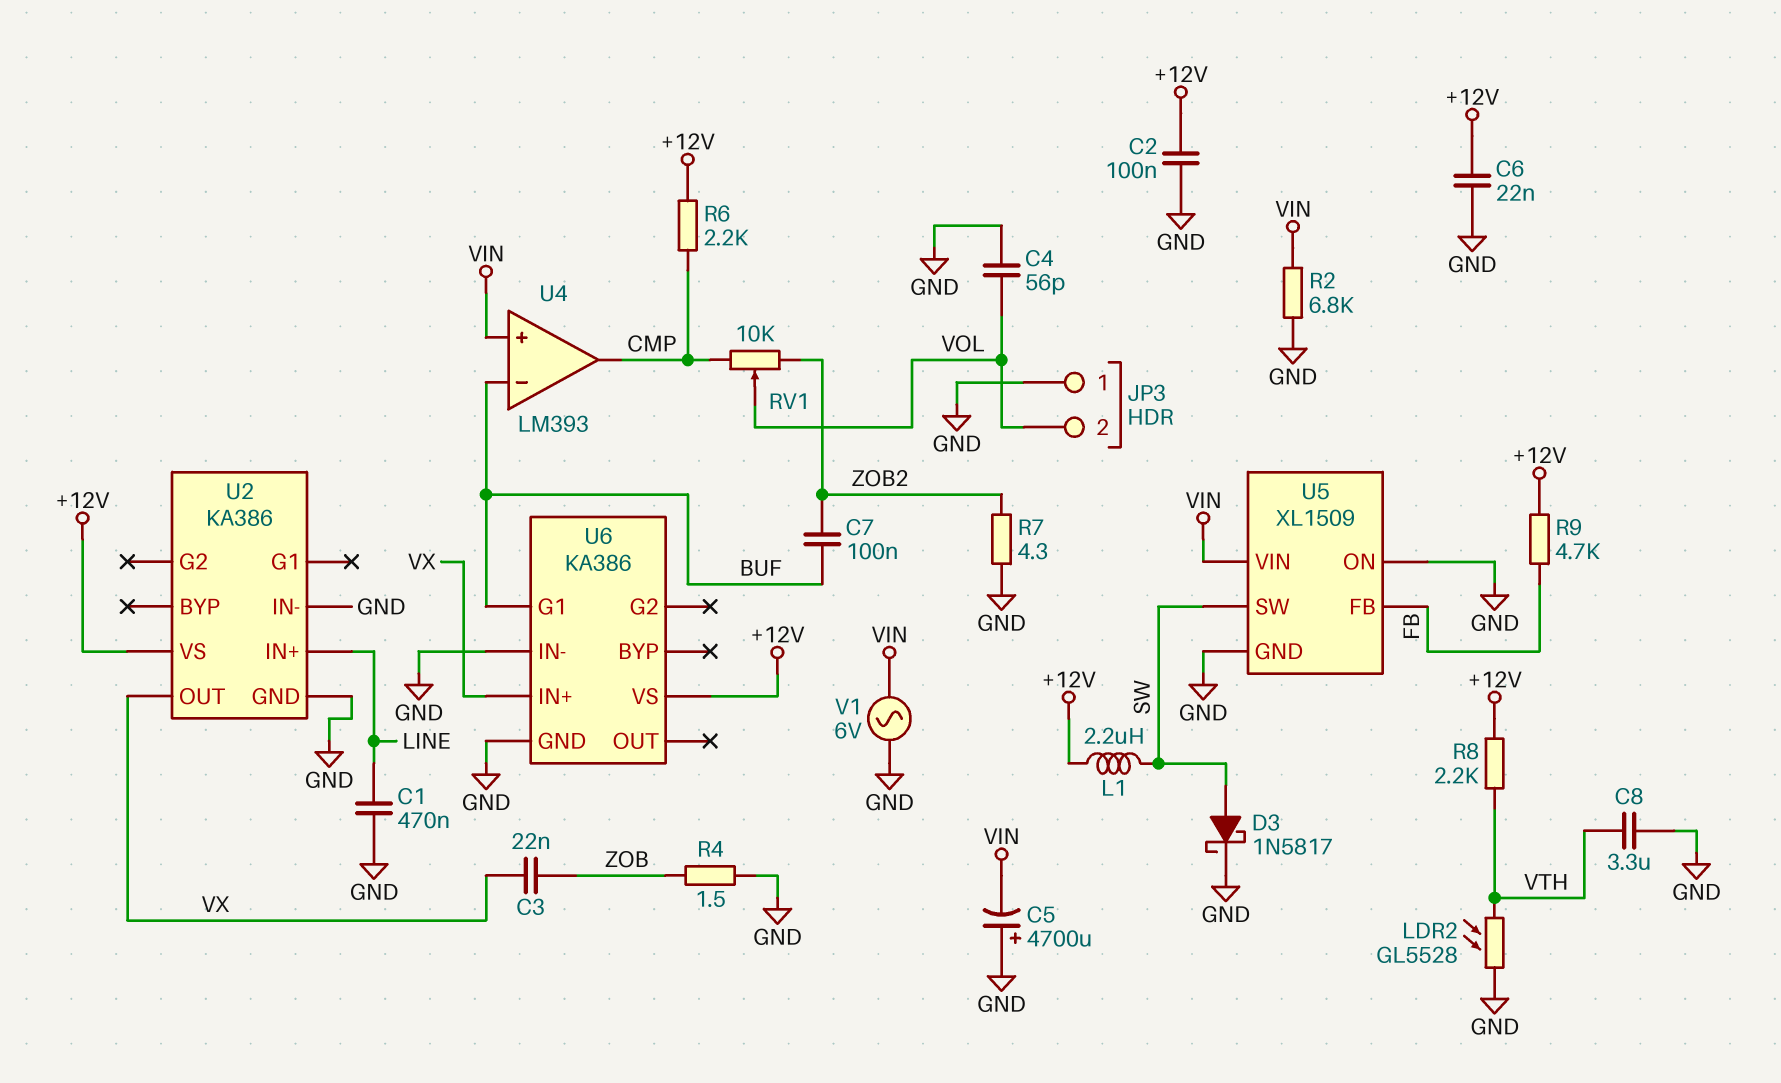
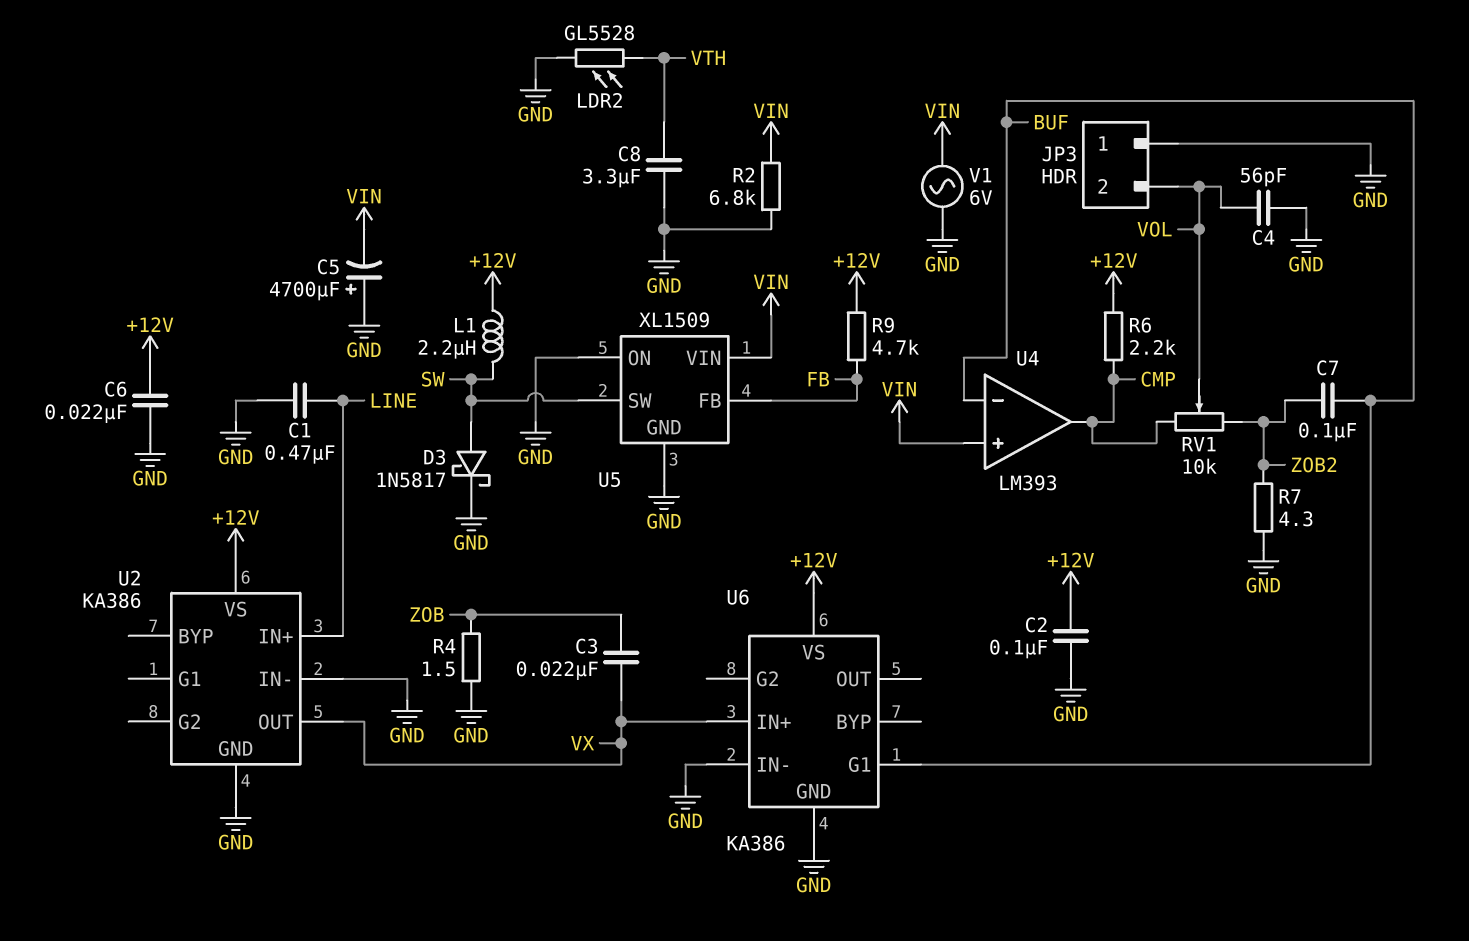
R8: 2.2k (+12V, VTH) -> none

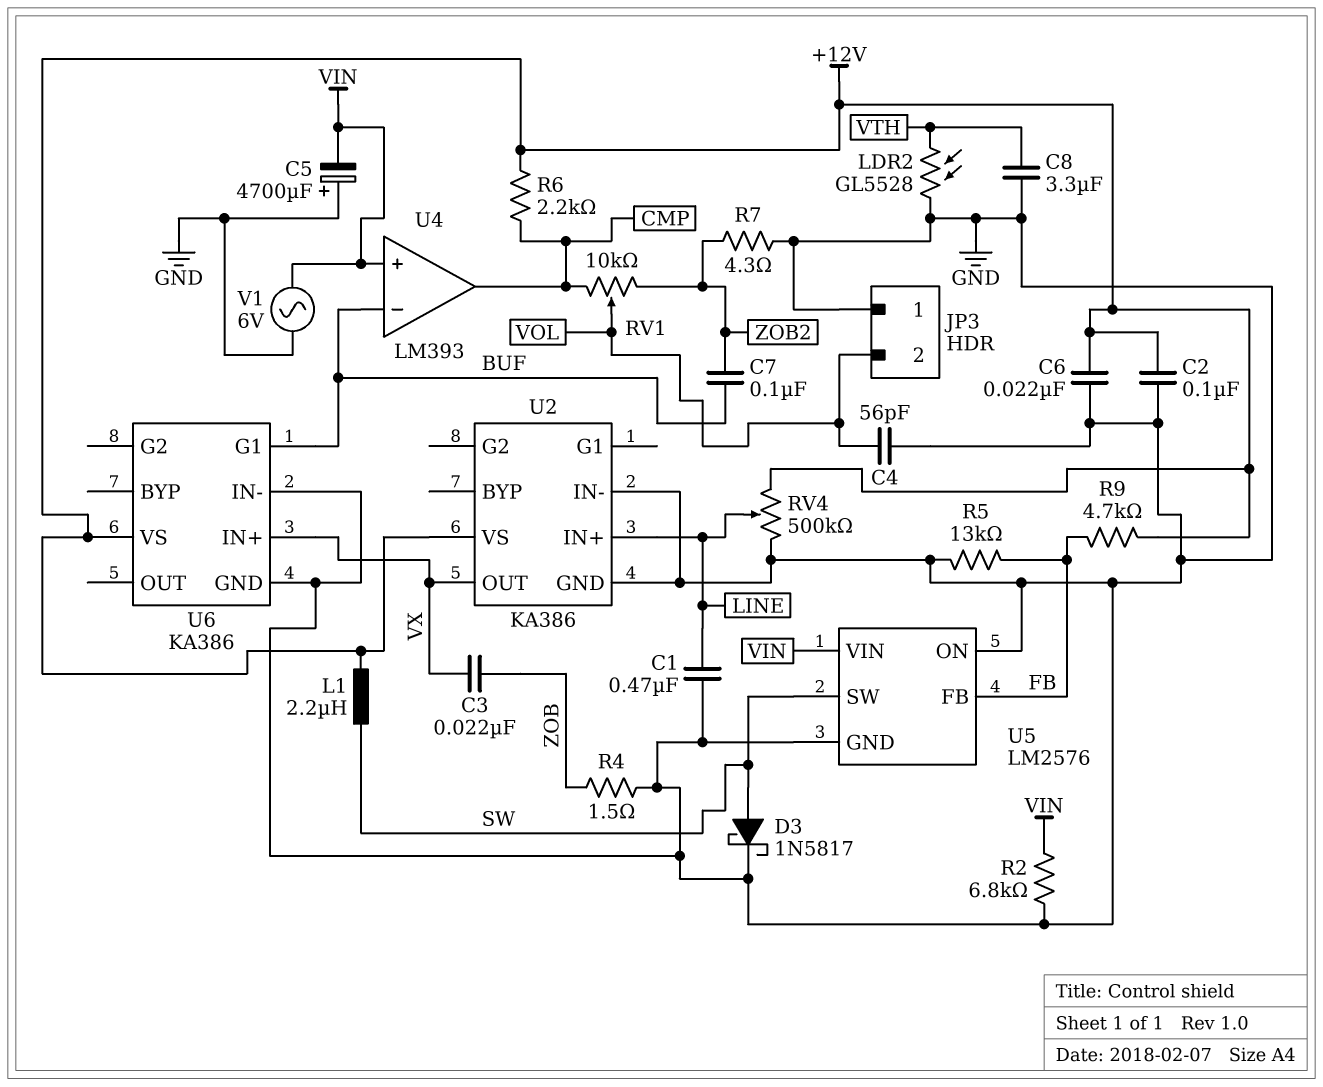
R5: none -> 13k (FB, GND)
RV4: none -> 500k (+12V, GND, wiper LINE)
U5: XL1509 -> LM2576

